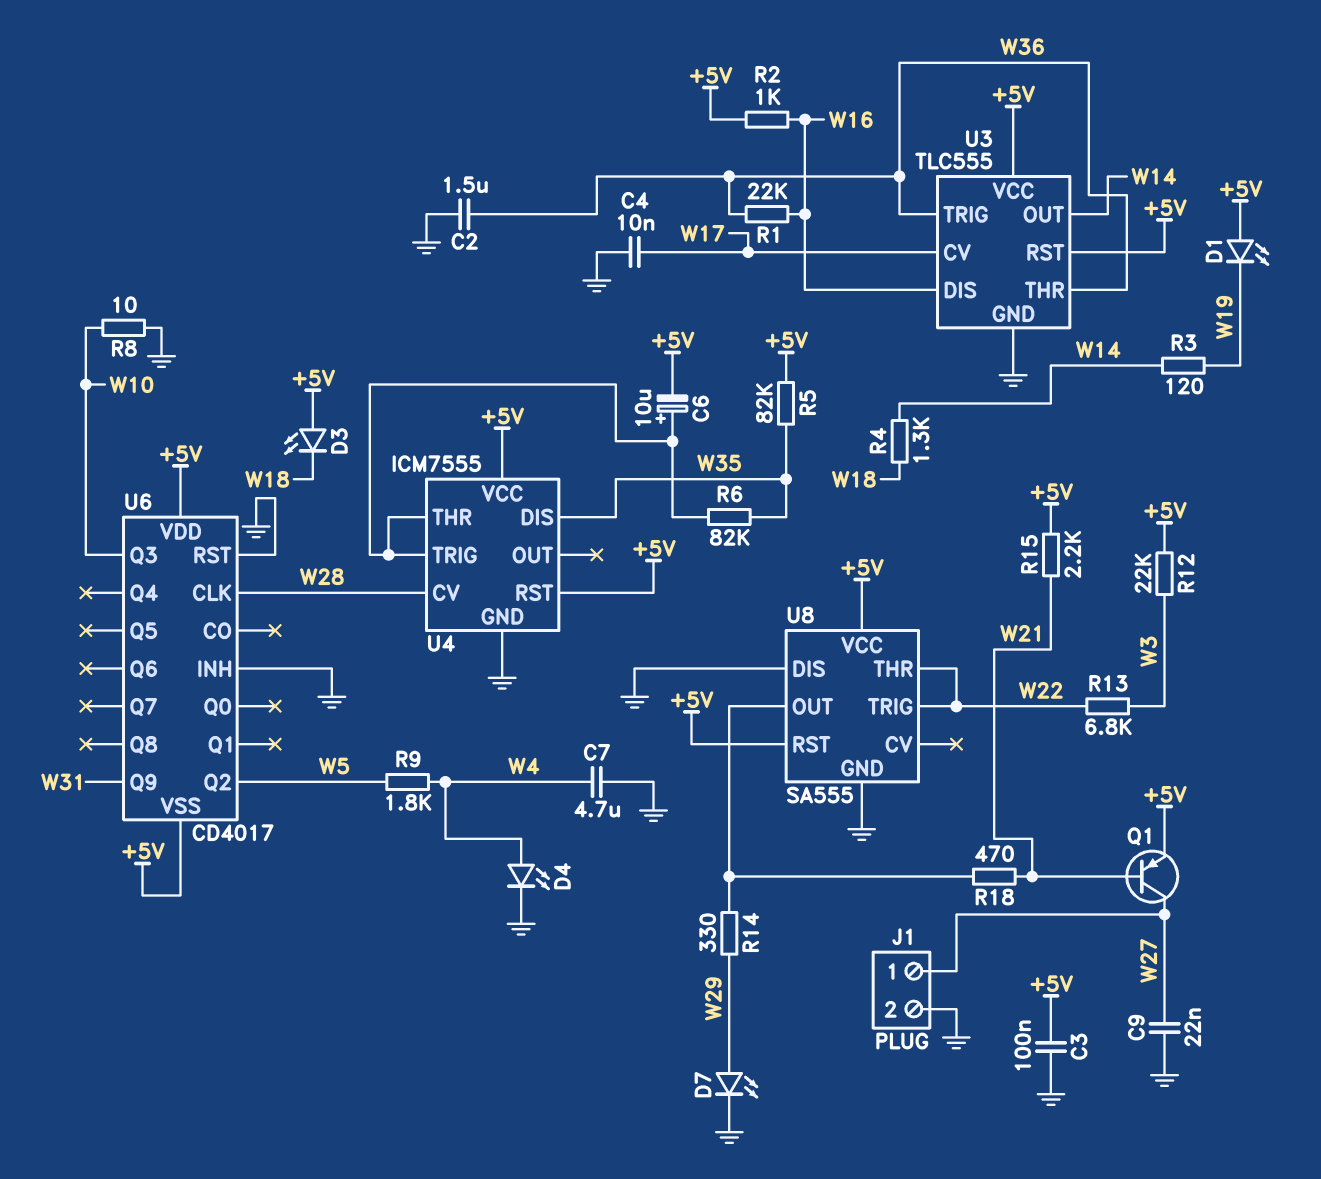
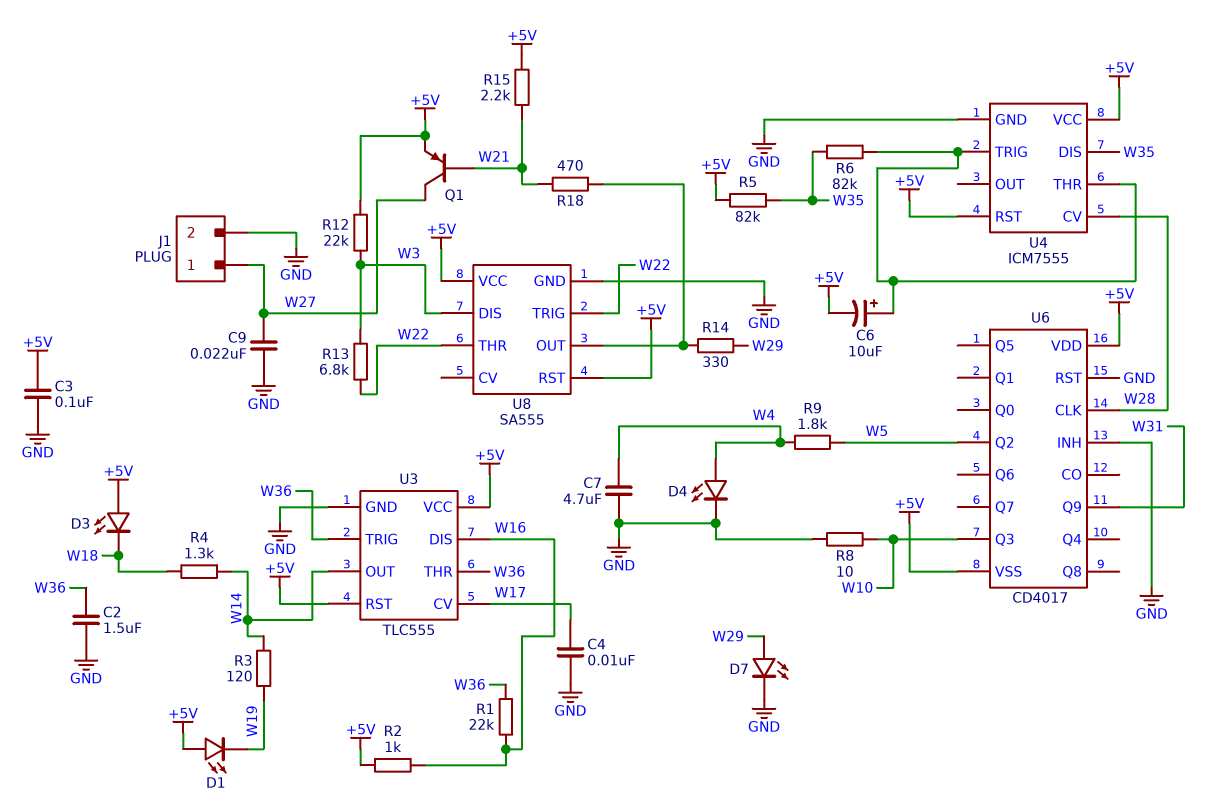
U8 pin DIS: GND -> W3

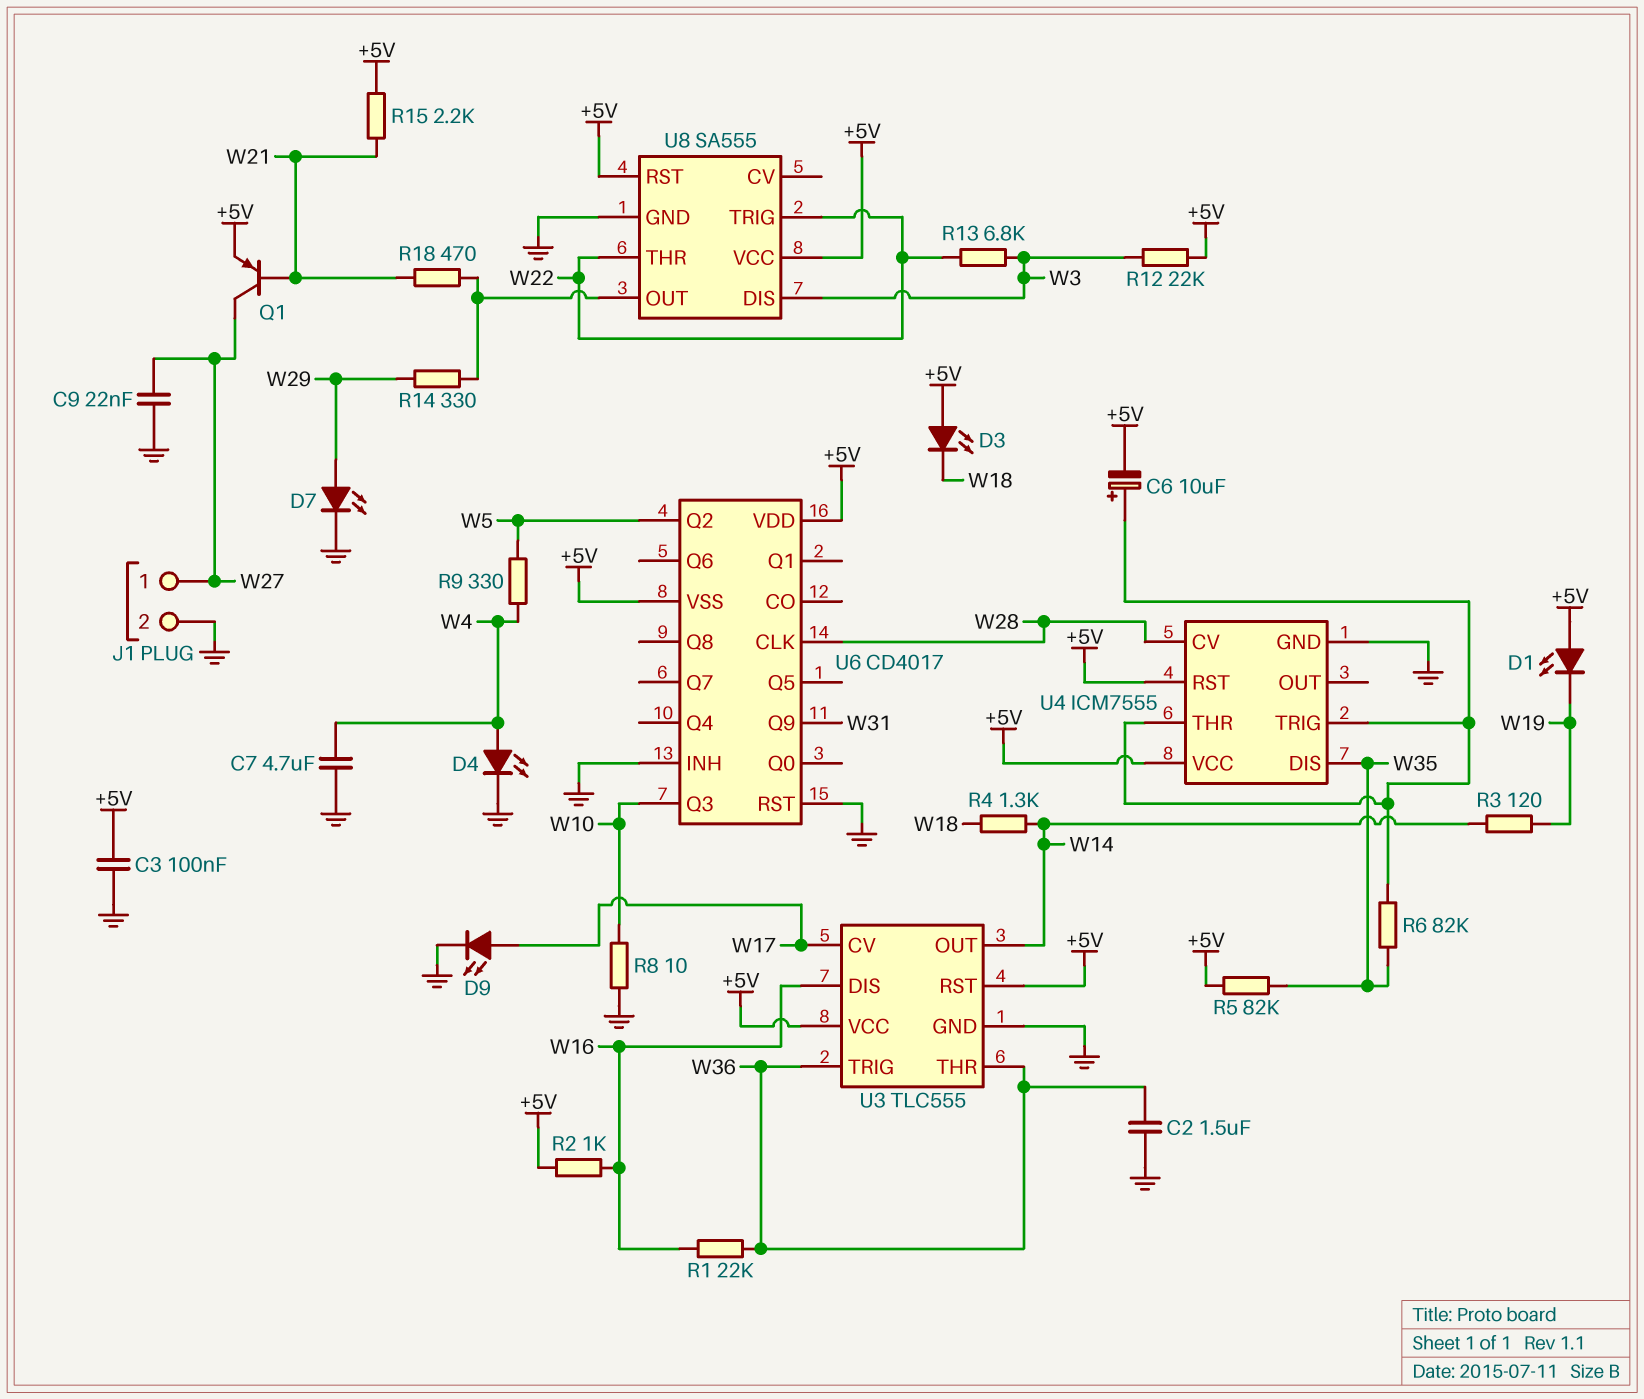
C4: 10nF (GND, W17) -> none
D9: none -> LED (A W17, K GND)
R9: 1.8k (W4, W5) -> 330 (W4, W5)

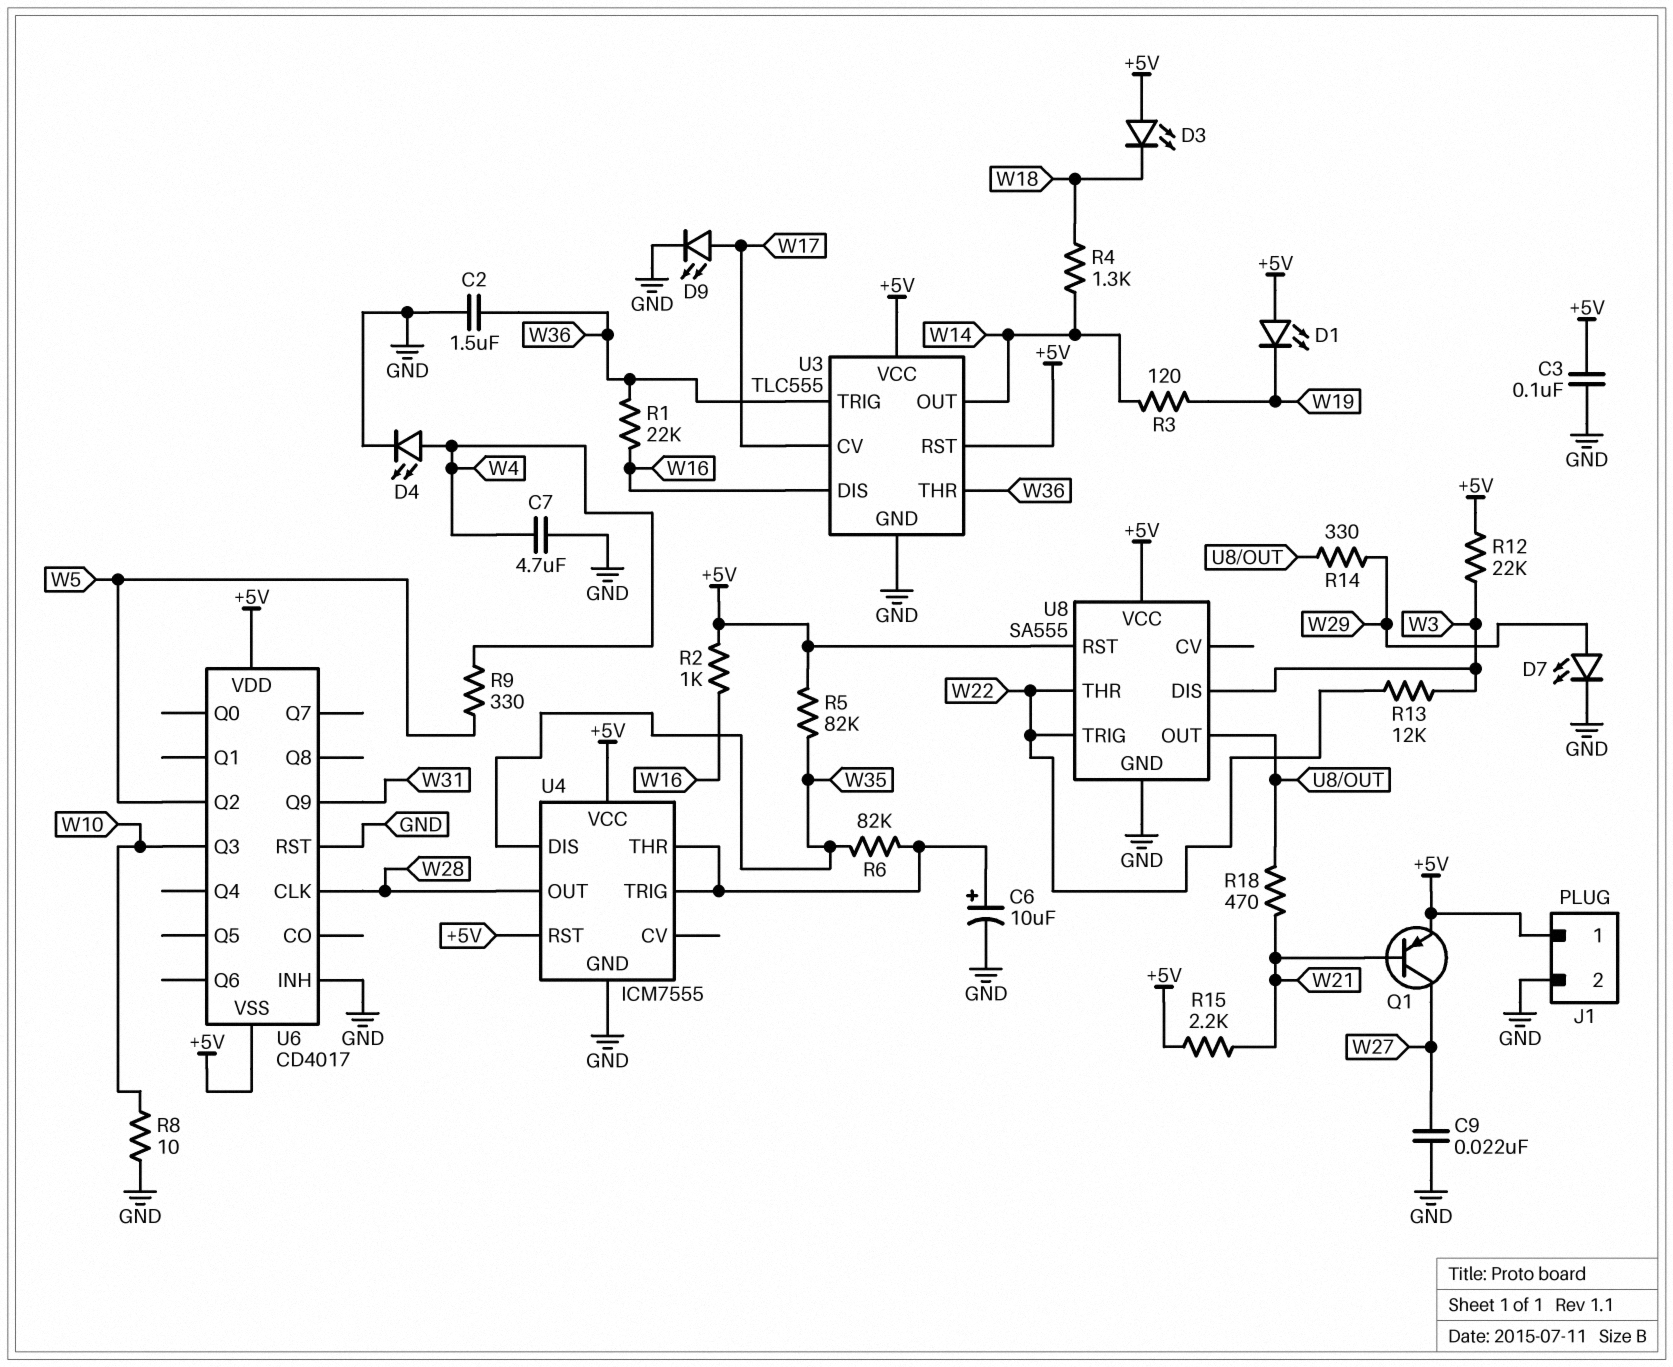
C6: 10uF (plus U4/THR, minus +5V) -> 10uF (plus U4/THR, minus GND)
J1 pin 1: W27 -> +5V
R13: 6.8k (W3, W22) -> 12k (W3, W22)
U4 pin CV: W28 -> none
U4 pin OUT: none -> W28

